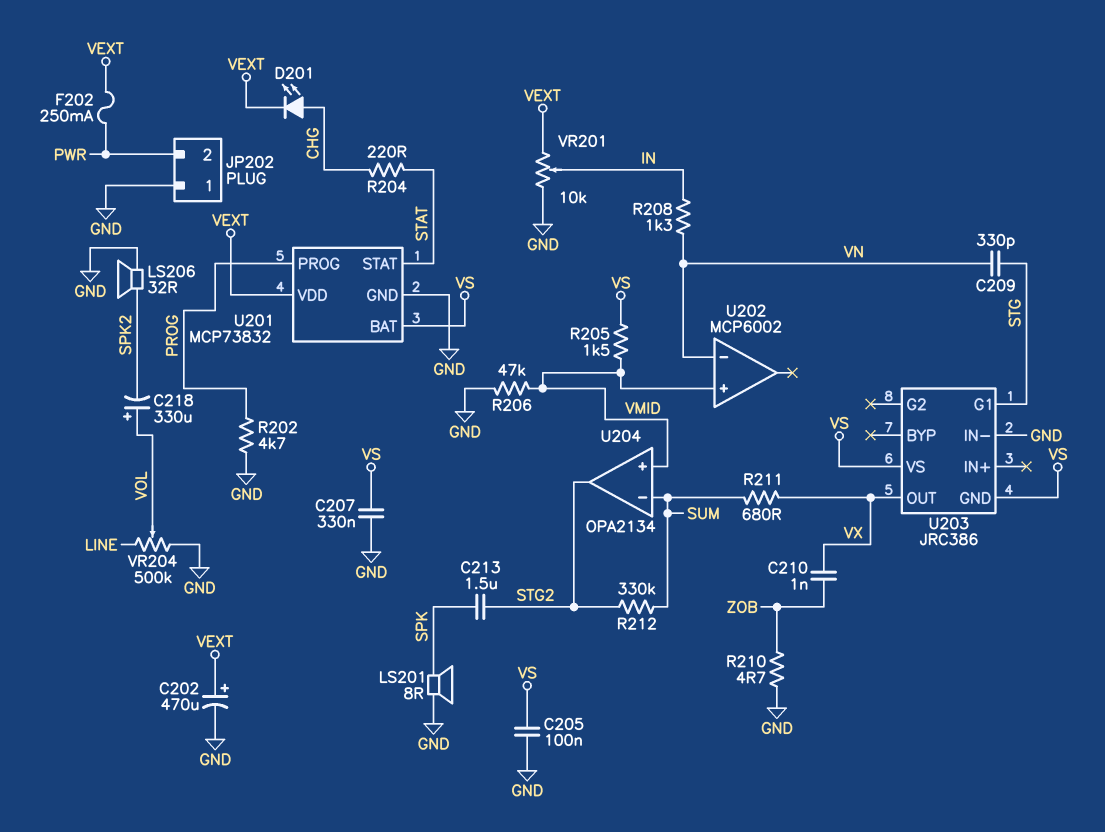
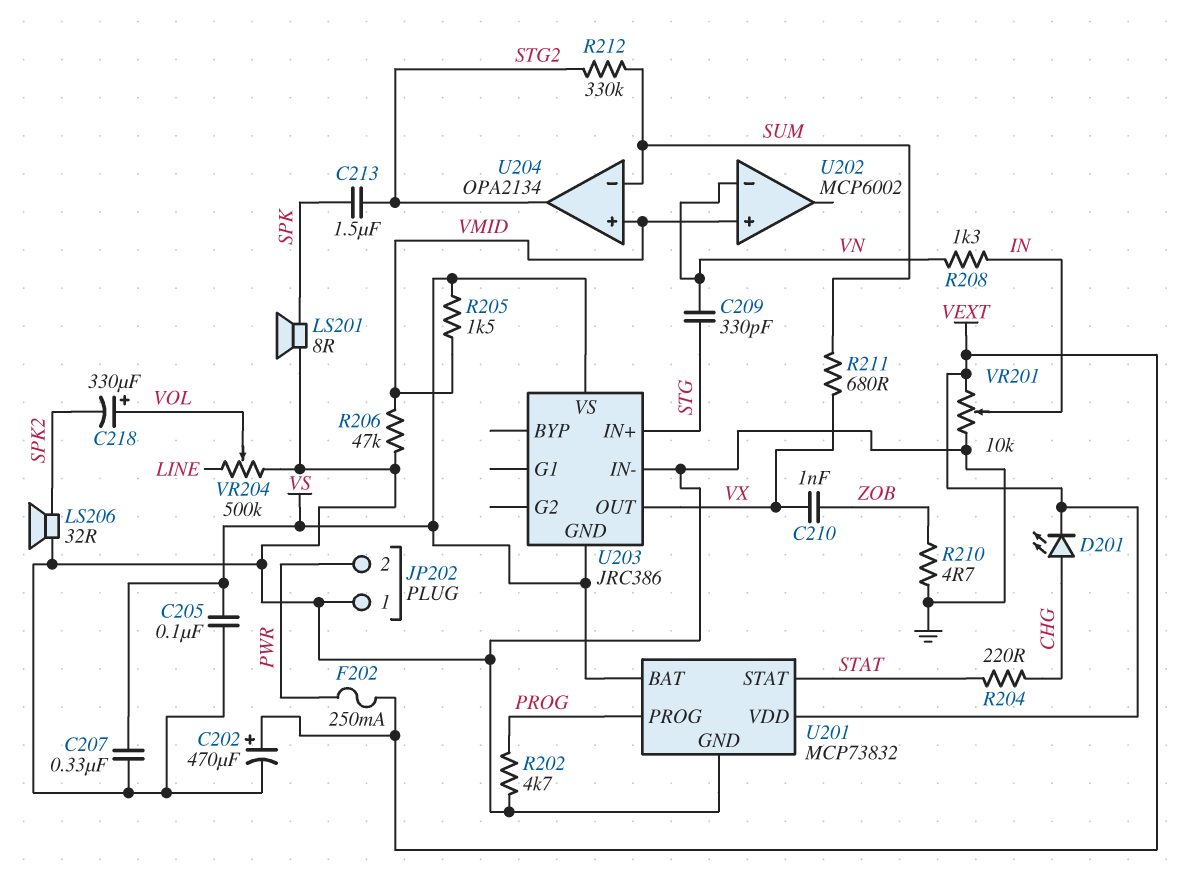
U203 pin G1: STG -> none
U203 pin IN+: none -> STG

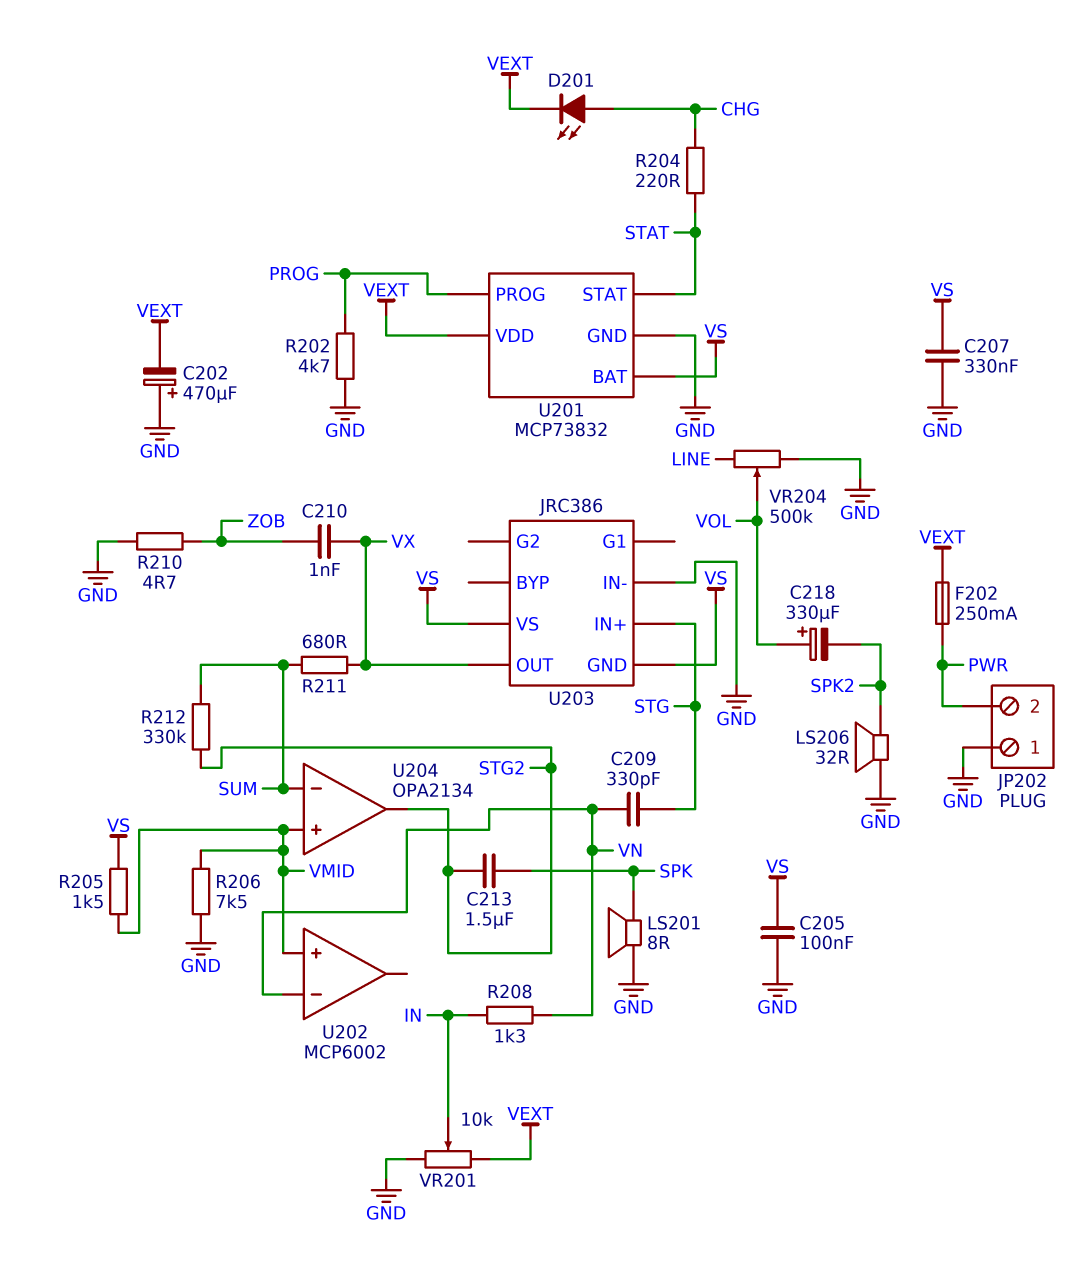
C202: 470uF (plus VEXT, minus GND) -> 470uF (plus GND, minus VEXT)
R206: 47k (GND, VMID) -> 7.5k (GND, VMID)

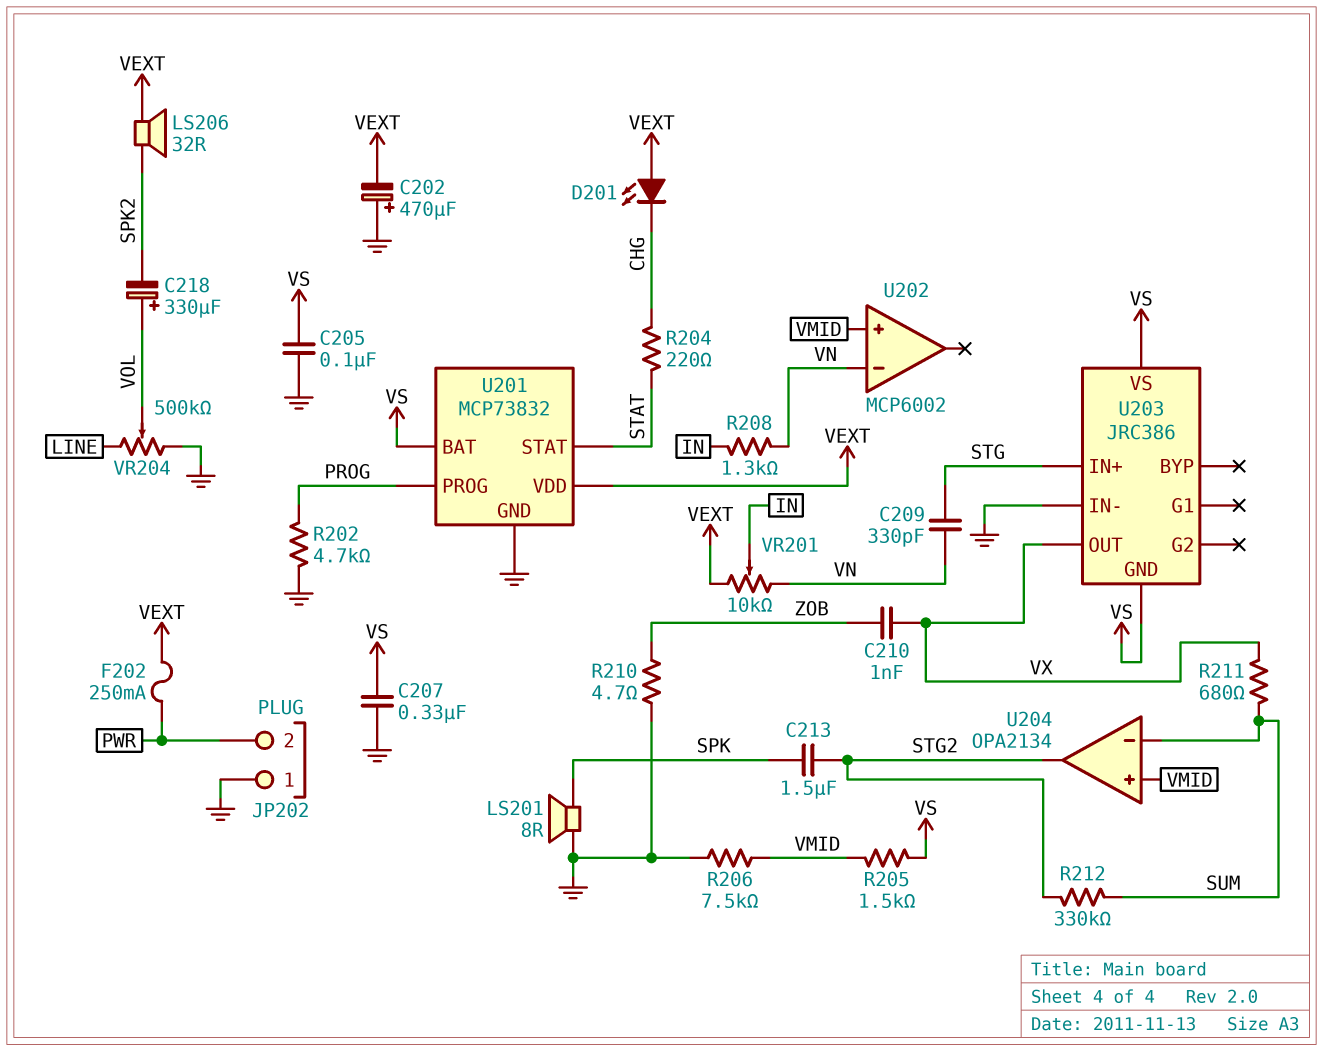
D201: LED (A CHG, K VEXT) -> LED (A VEXT, K CHG)
LS206: speaker 32R (GND, SPK2) -> speaker 32R (SPK2, VEXT)
VR201: 10k (GND, VEXT, wiper IN) -> 10k (VEXT, VN, wiper IN)

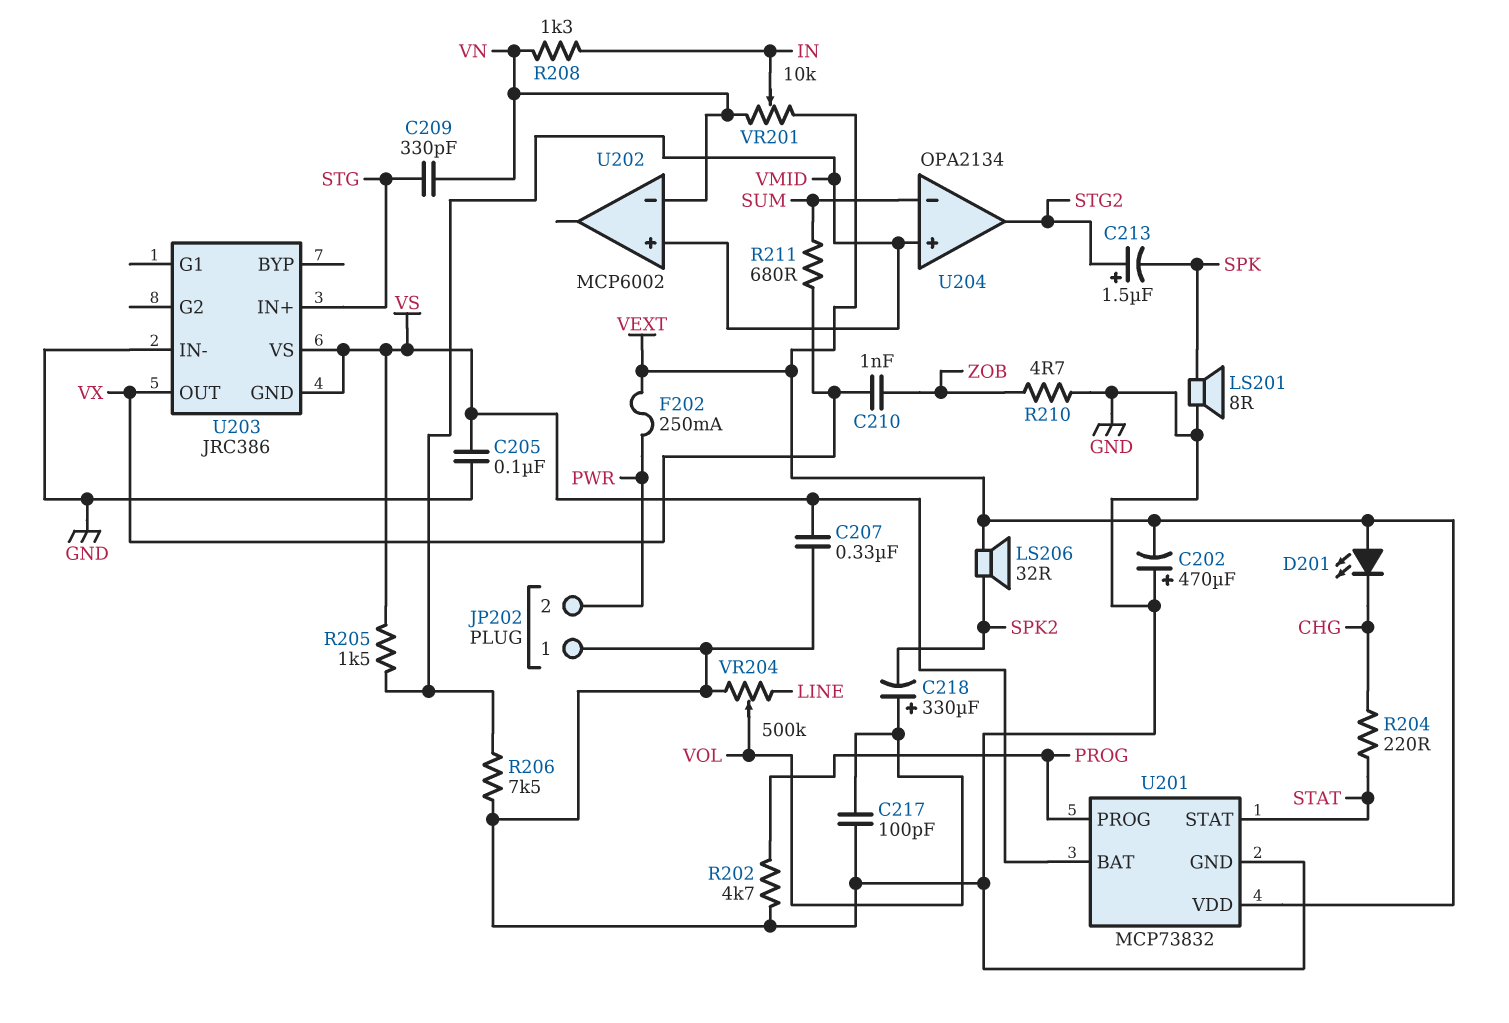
C213: 1.5uF (SPK, STG2) -> 1.5uF (plus STG2, minus SPK)
C217: none -> 100pF (GND, VOL)
R212: 330k (STG2, SUM) -> none

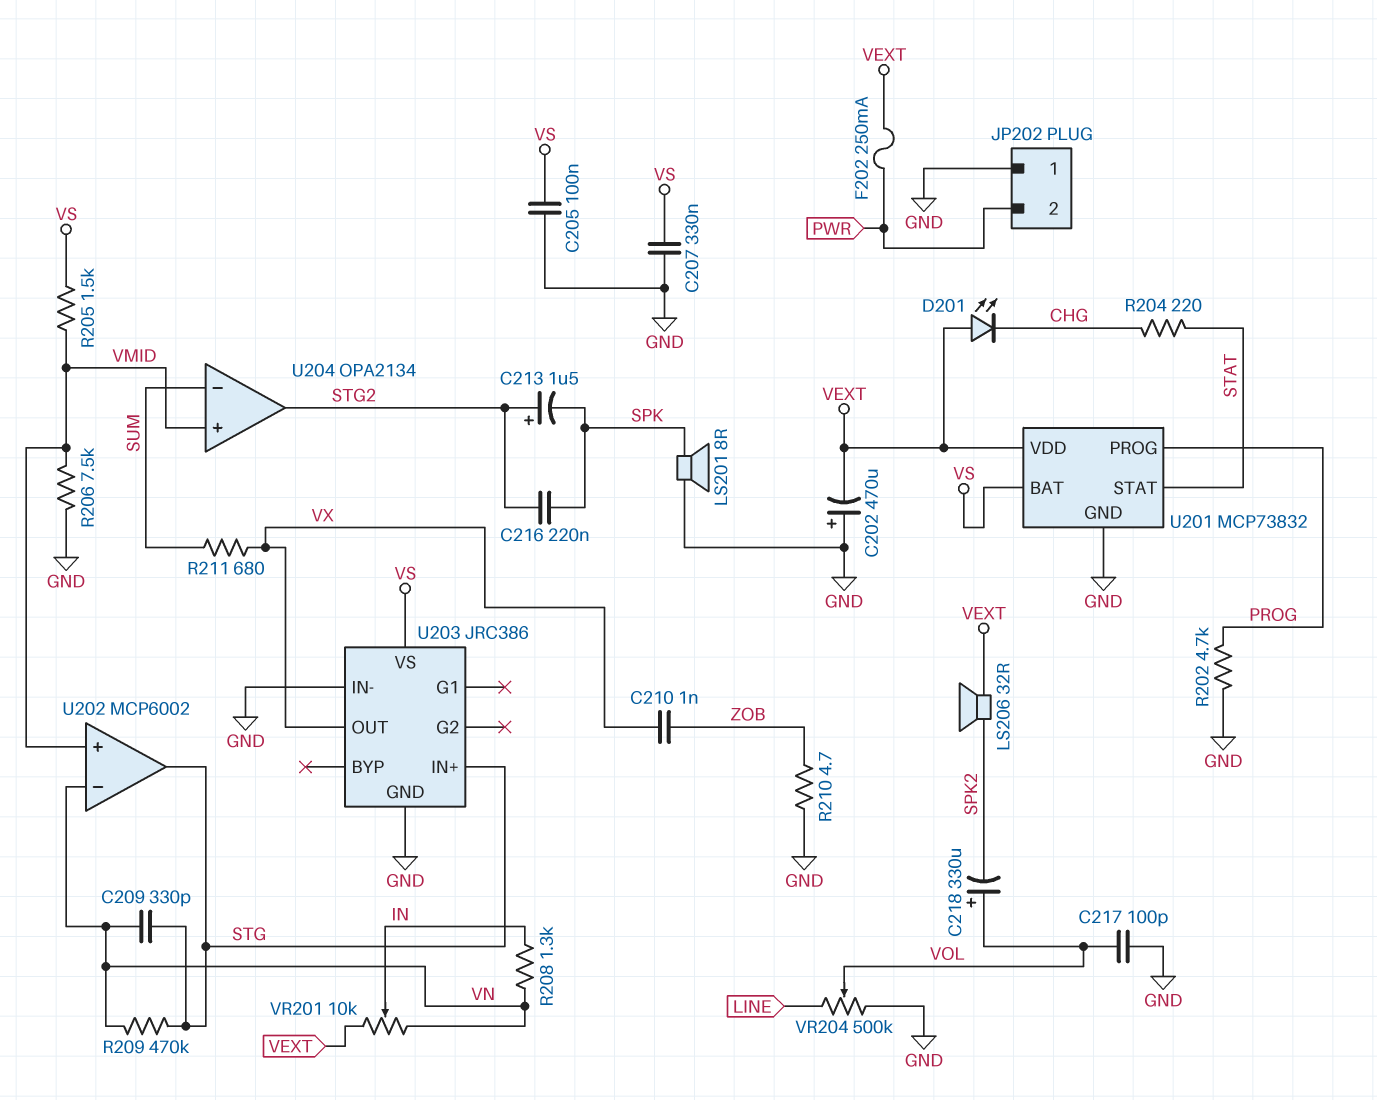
C216: none -> 220nF (SPK, STG2)
R209: none -> 470k (STG, VN)
U202 pin out: none -> STG
U203 pin GND: VS -> GND

